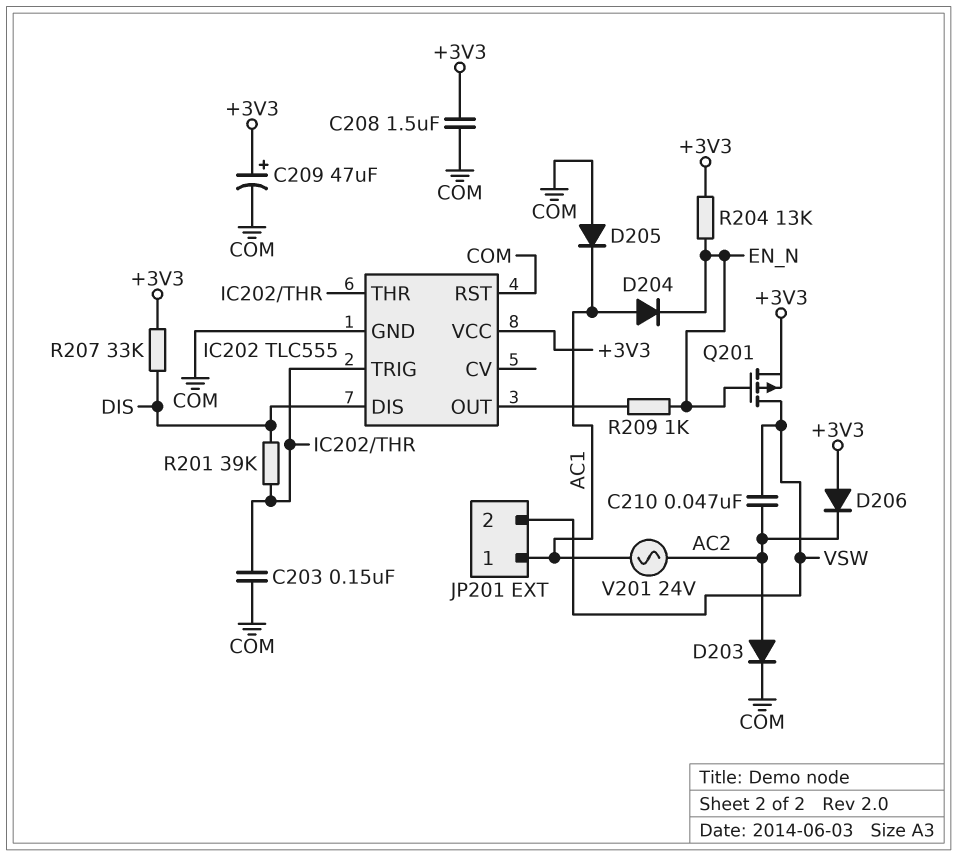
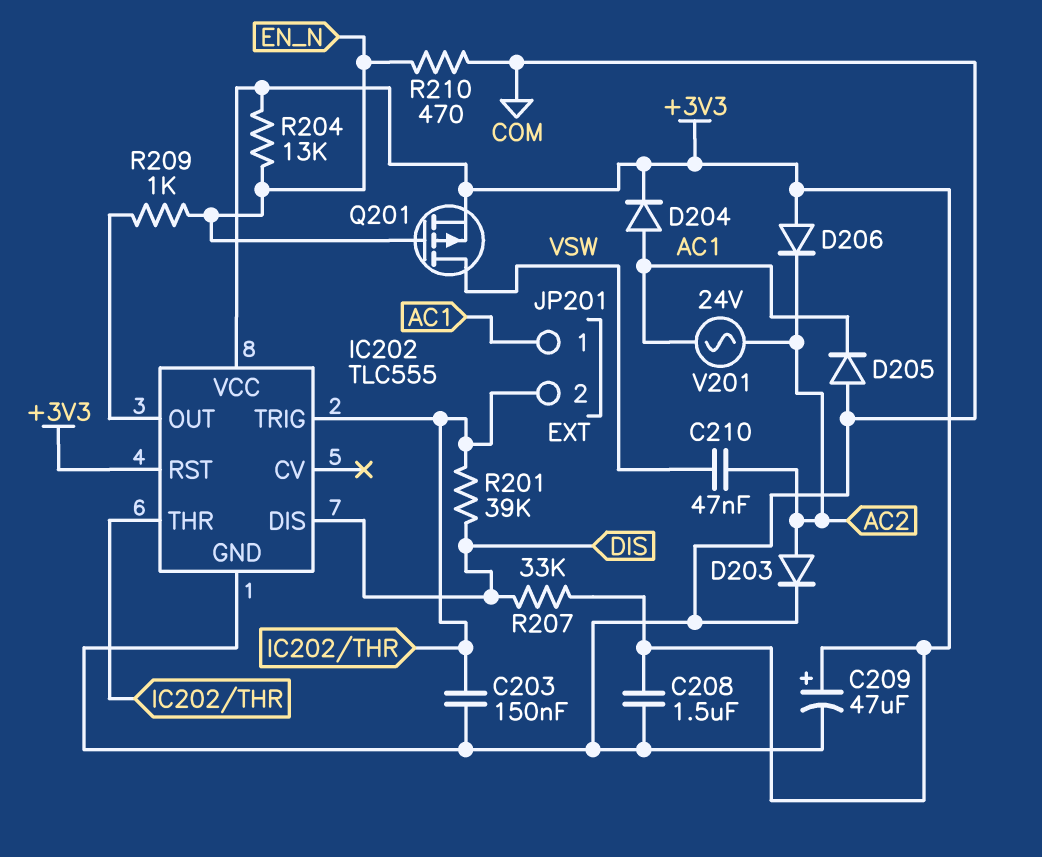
D204: diode (A AC1, K EN_N) -> diode (A AC1, K +3V3)
IC202 pin RST: COM -> +3V3
JP201 pin 2: VSW -> IC202/THR
R210: none -> 470 (COM, EN_N)

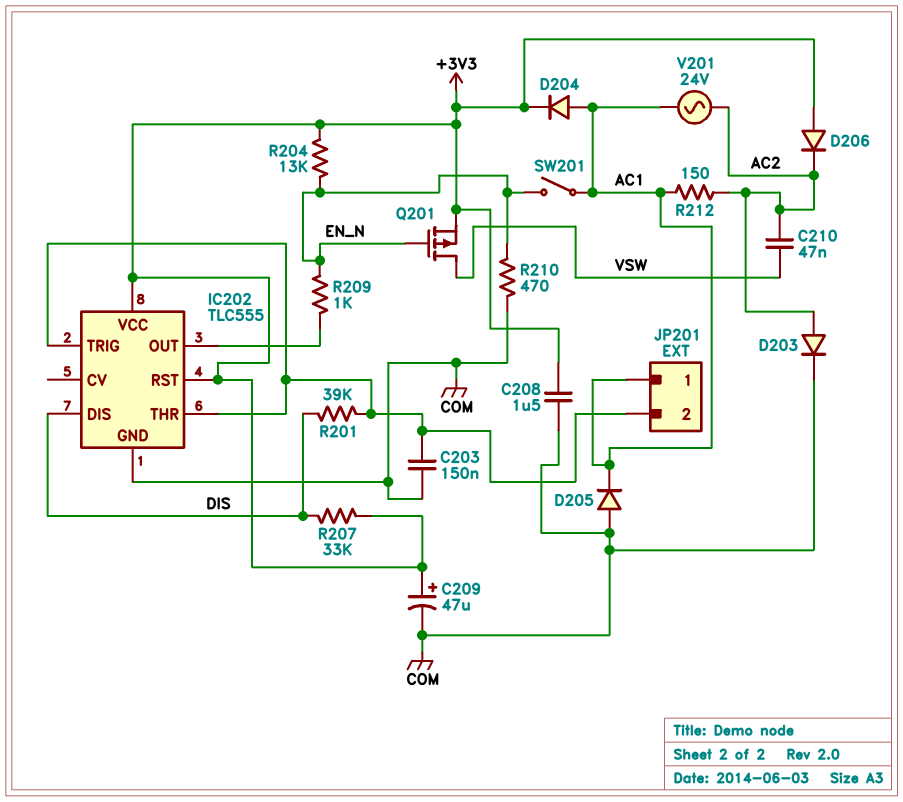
R212: none -> 150 (AC1, AC2)
SW201: none -> switch (AC1, EN_N)

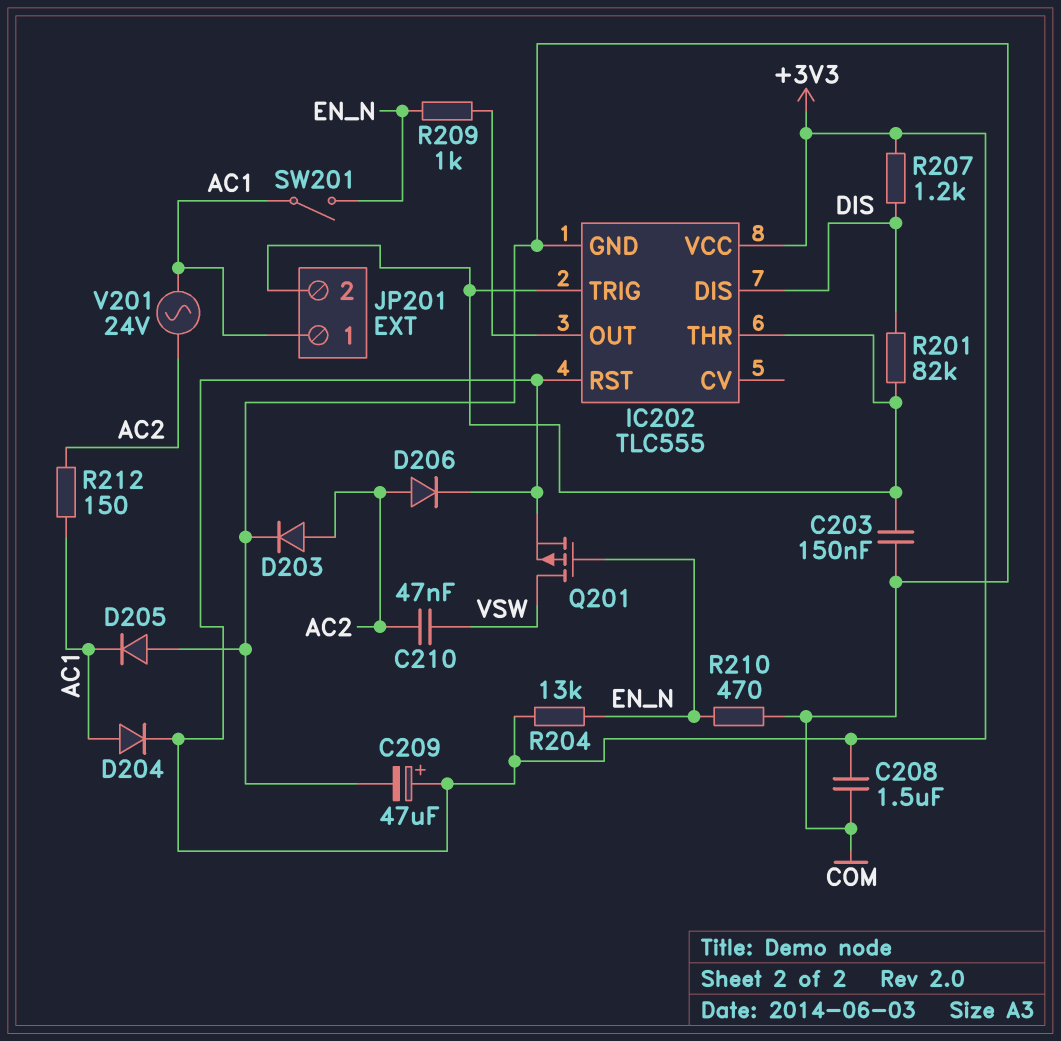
D206: diode (A +3V3, K AC2) -> diode (A AC2, K +3V3)
R201: 39k (DIS, IC202/THR) -> 82k (DIS, IC202/THR)
R207: 33k (+3V3, DIS) -> 1.2k (+3V3, DIS)

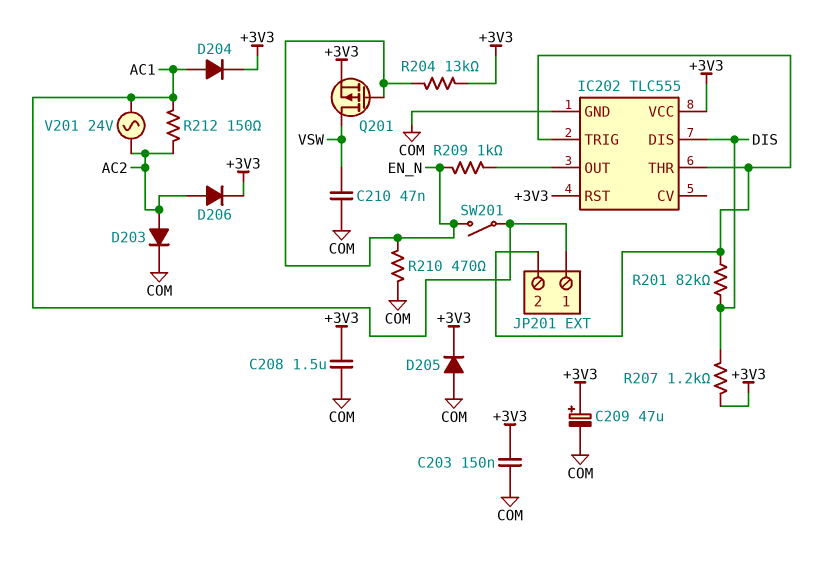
C203: 150nF (COM, IC202/THR) -> 150nF (+3V3, COM)
C210: 47nF (AC2, VSW) -> 47nF (COM, VSW)
D205: diode (A COM, K AC1) -> diode (A COM, K +3V3)

